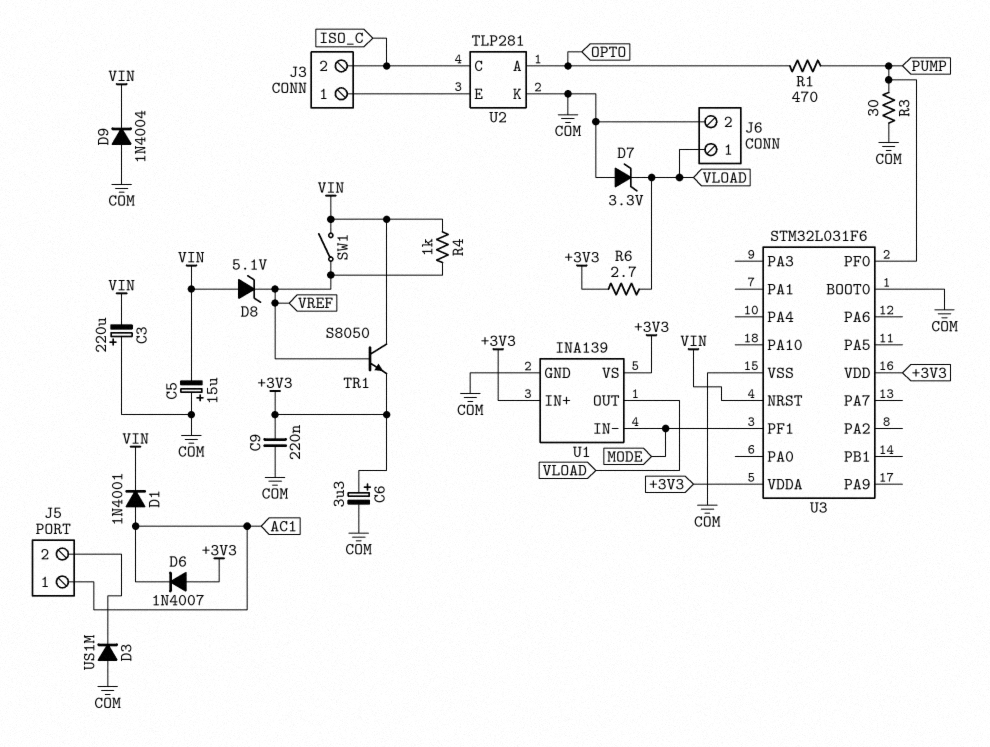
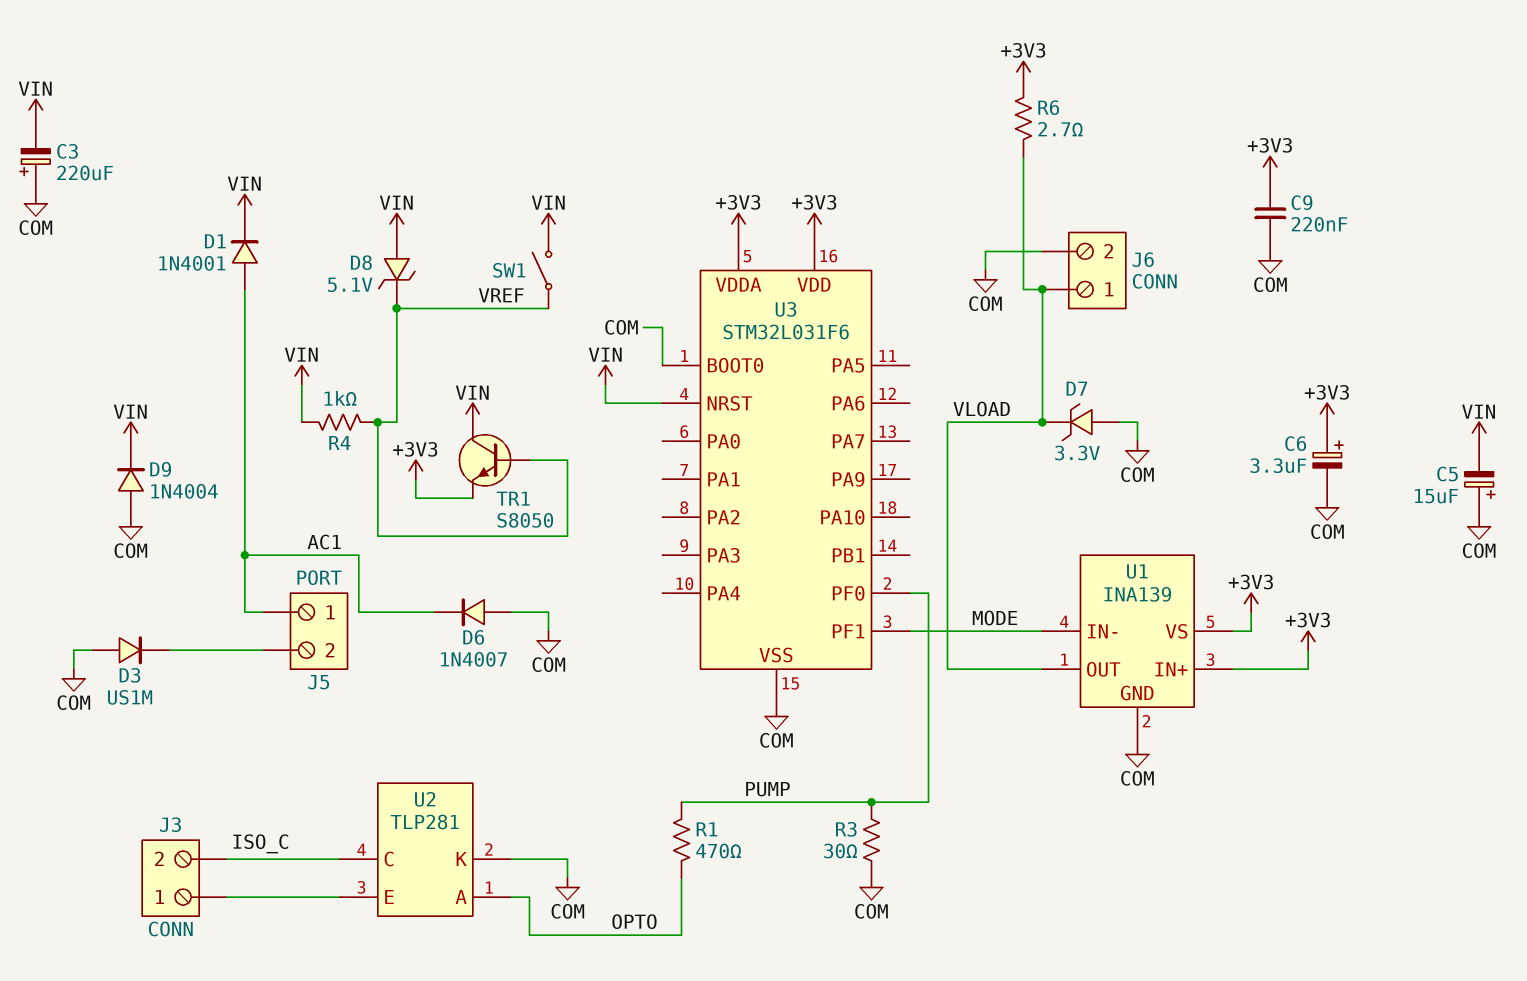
D6: diode 1N4007 (A +3V3, K AC1) -> diode 1N4007 (A COM, K AC1)

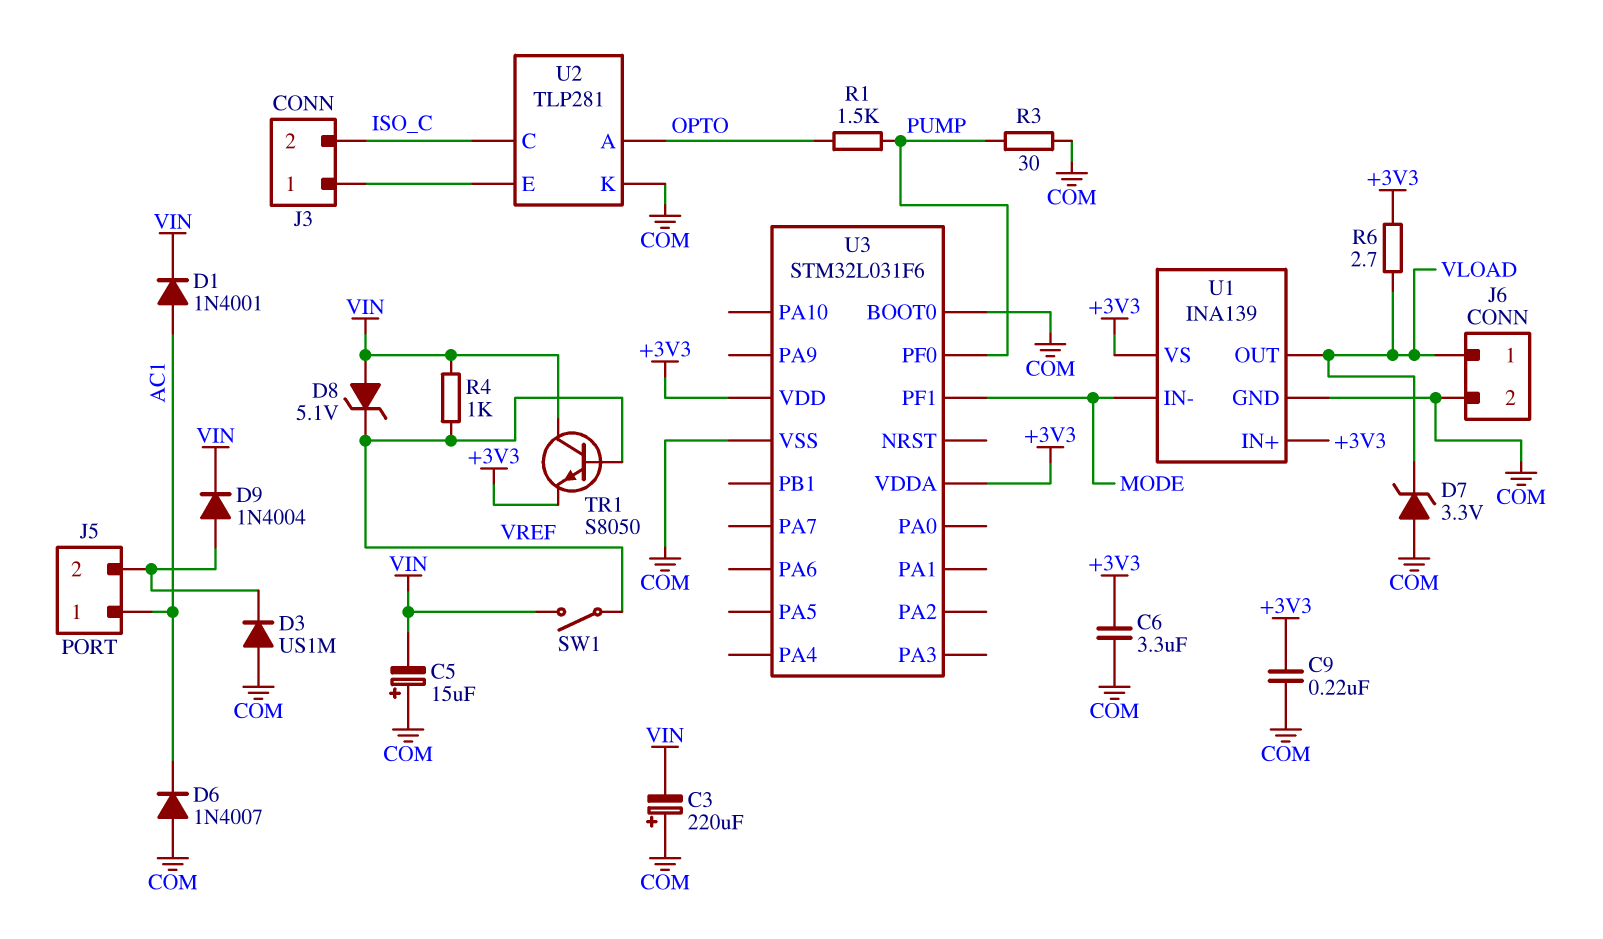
C6: 3.3uF (plus +3V3, minus COM) -> 3.3uF (+3V3, COM)
D9: diode 1N4004 (A COM, K VIN) -> diode 1N4004 (A J5/2, K VIN)
R1: 470 (OPTO, PUMP) -> 1.5k (OPTO, PUMP)
U3 pin NRST: VIN -> none

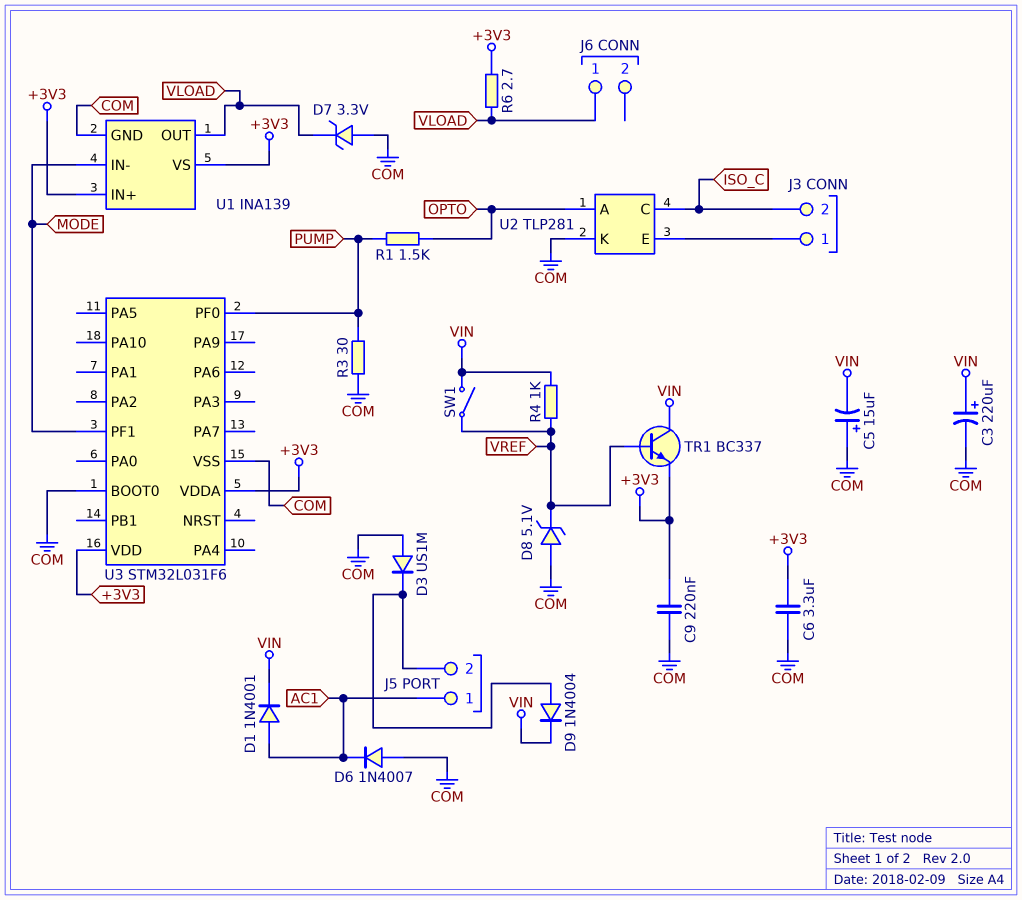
C3: 220uF (plus COM, minus VIN) -> 220uF (plus VIN, minus COM)
D8: zener 5.1V (A VIN, K VREF) -> zener 5.1V (A COM, K VREF)
J6 pin 2: COM -> none
TR1: NPN S8050 (B VREF, C VIN, E +3V3) -> NPN BC337 (B VREF, C VIN, E +3V3)

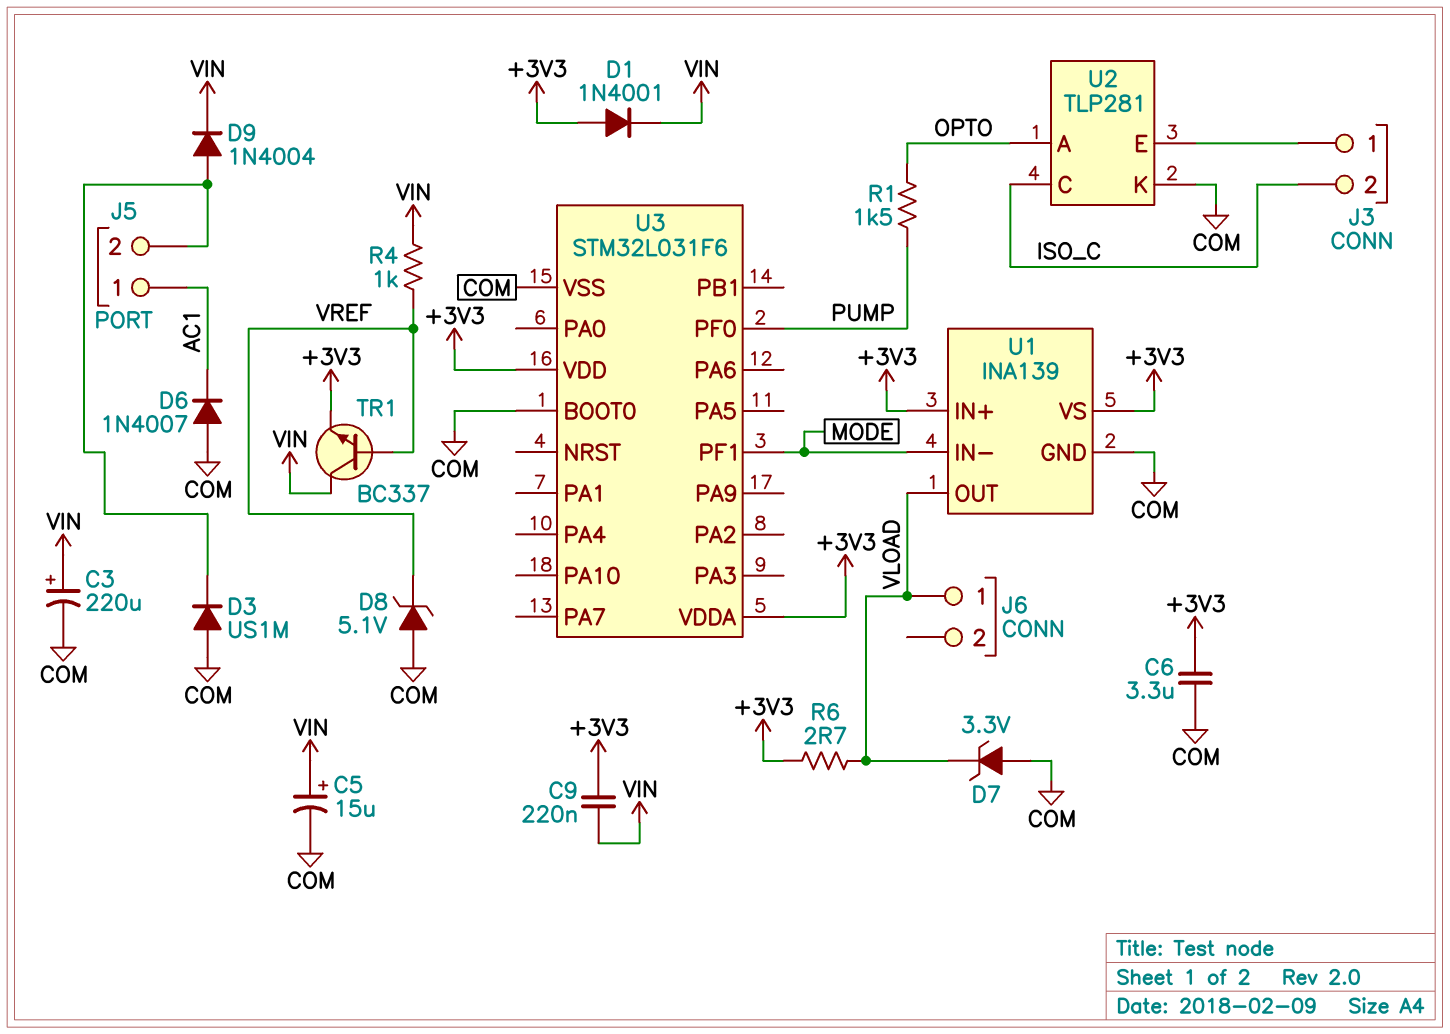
C5: 15uF (plus COM, minus VIN) -> 15uF (plus VIN, minus COM)
C9: 220nF (+3V3, COM) -> 220nF (+3V3, VIN)
D1: diode 1N4001 (A AC1, K VIN) -> diode 1N4001 (A +3V3, K VIN)
R3: 30 (COM, PUMP) -> none
SW1: switch (VIN, VREF) -> none

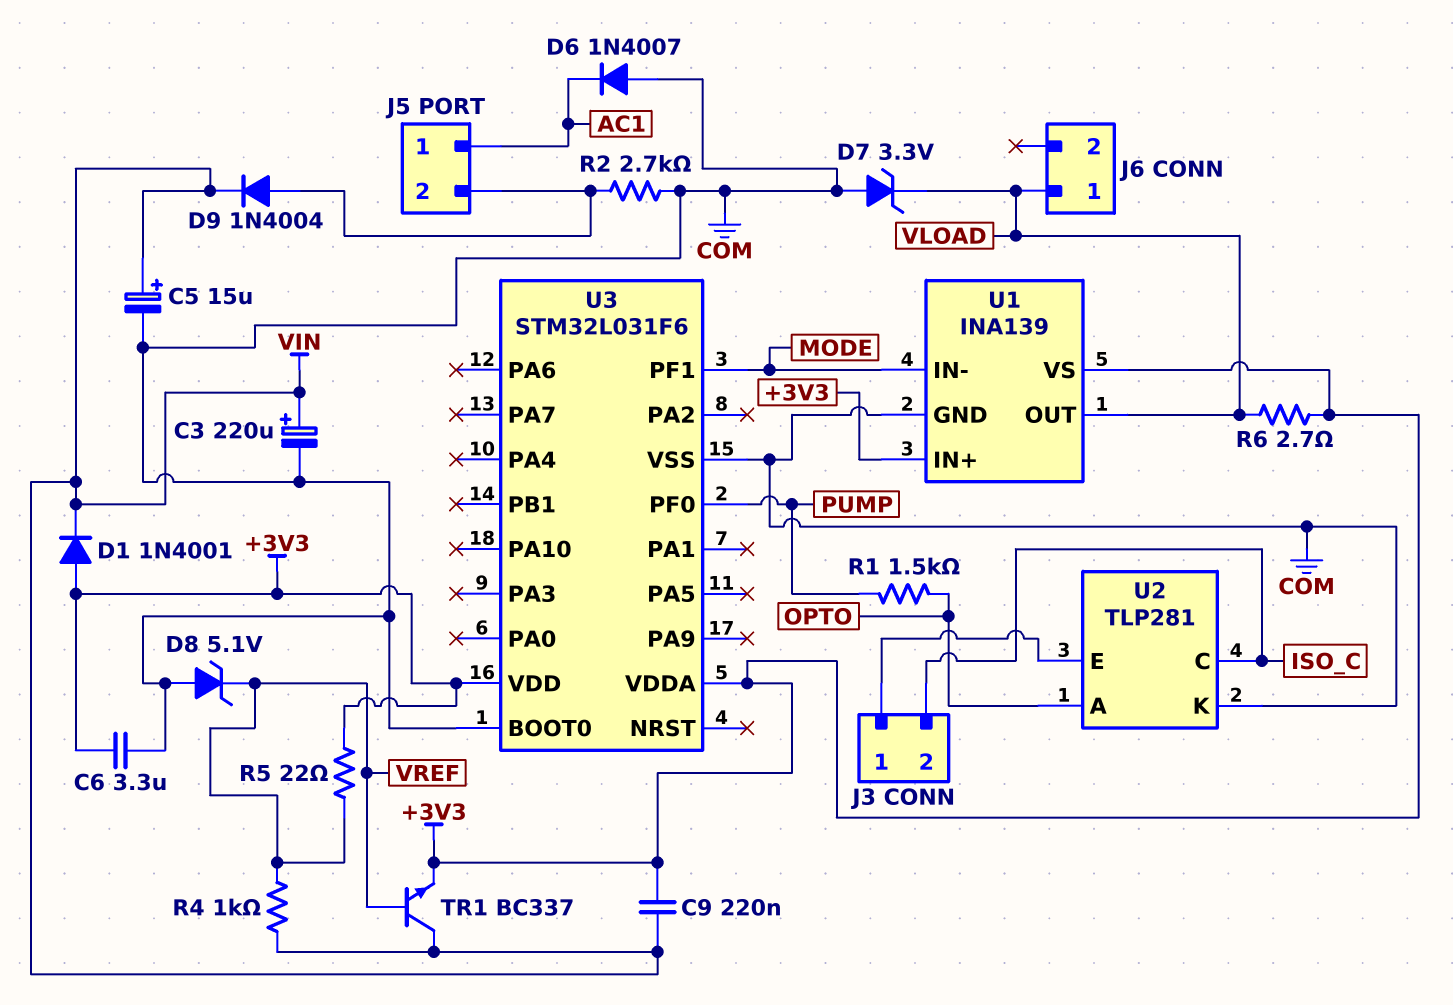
D3: diode US1M (A COM, K J5/2) -> none
R2: none -> 2.7k (COM, J5/2)
R5: none -> 22 (+3V3, VREF)

